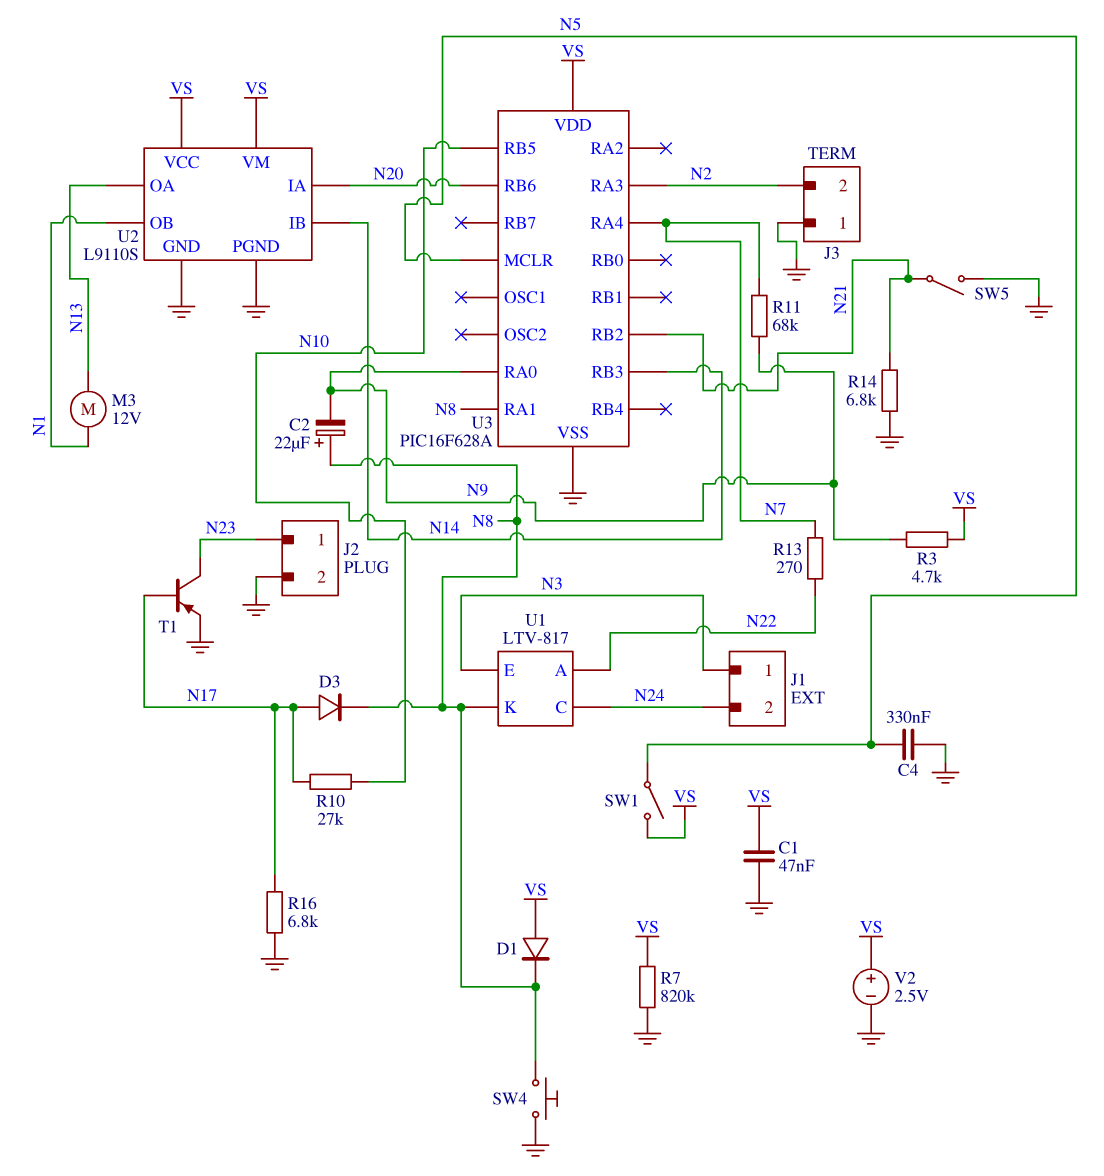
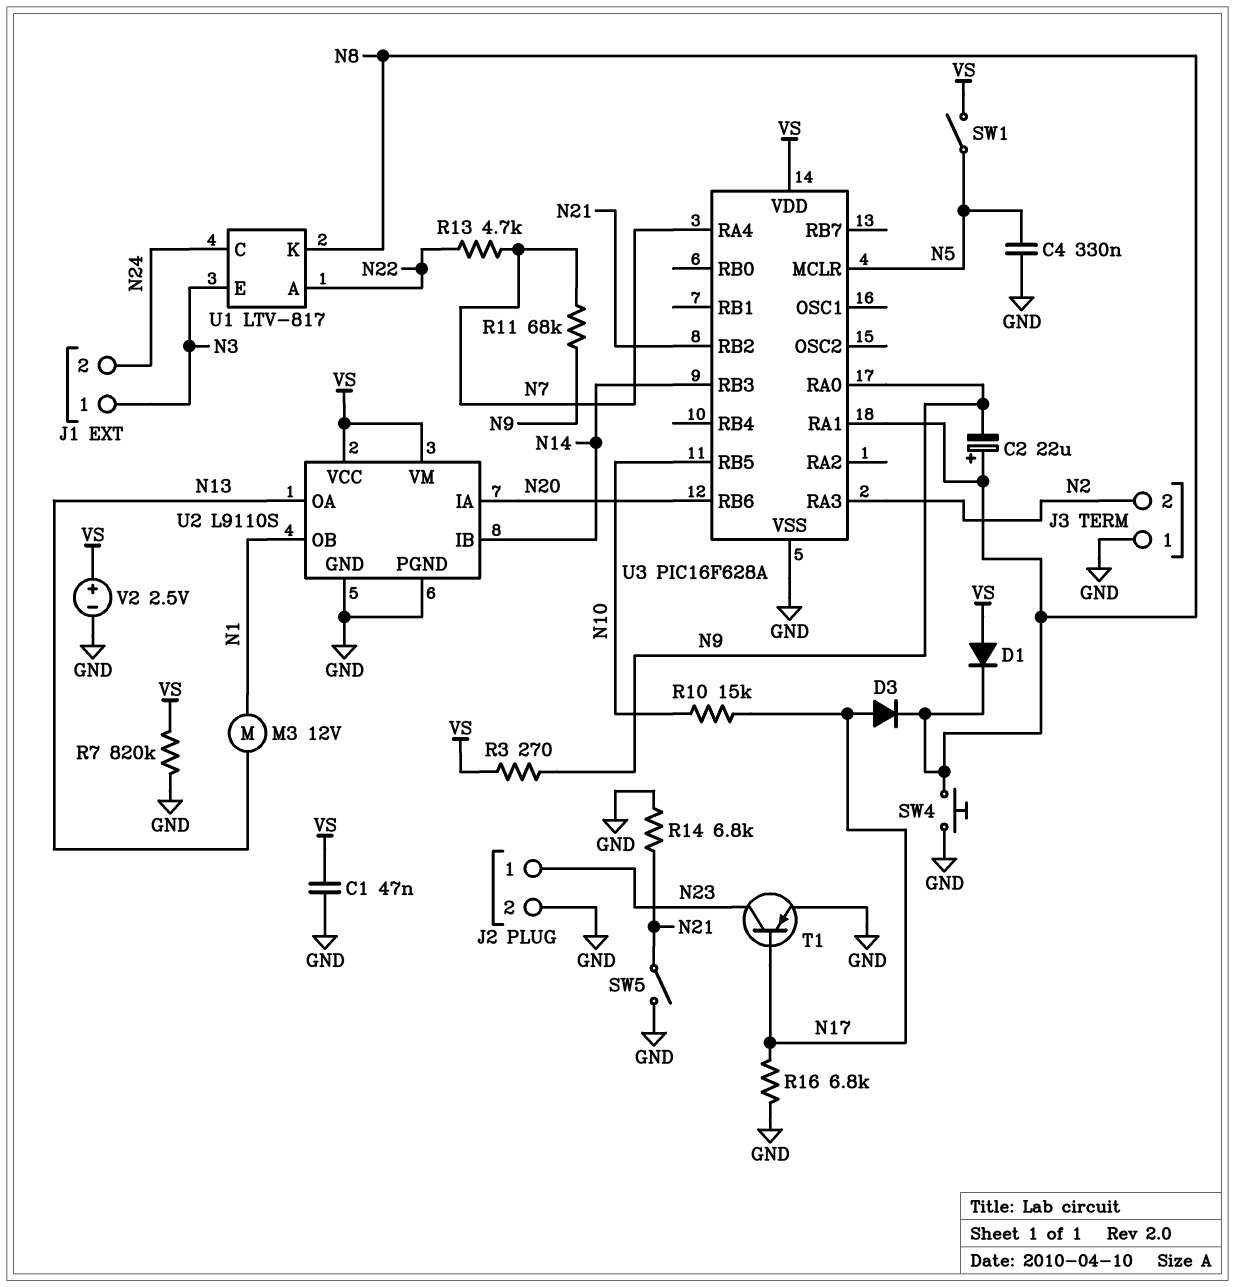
R3: 4.7k (N9, VS) -> 270 (N9, VS)
R10: 27k (N10, N17) -> 15k (N10, N17)
R13: 270 (N7, N22) -> 4.7k (N7, N22)

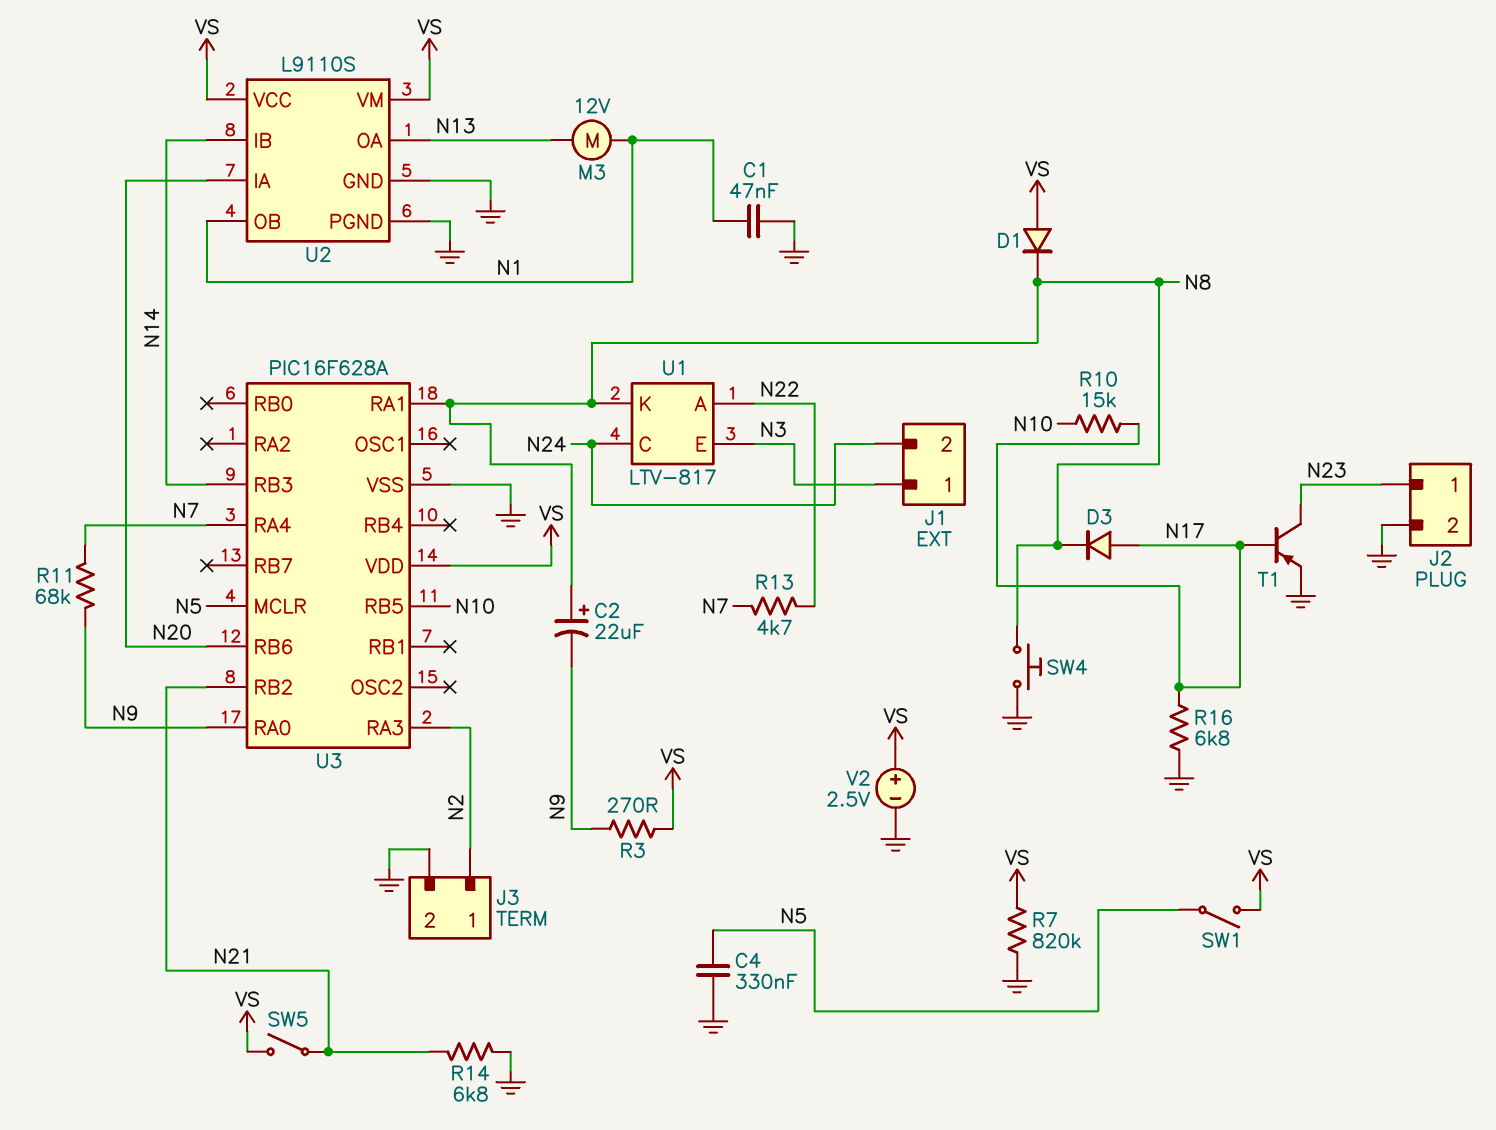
C1: 47nF (GND, VS) -> 47nF (GND, N1)
J3 pin 1: GND -> N2
J3 pin 2: N2 -> GND
SW5: switch (GND, N21) -> switch (N21, VS)

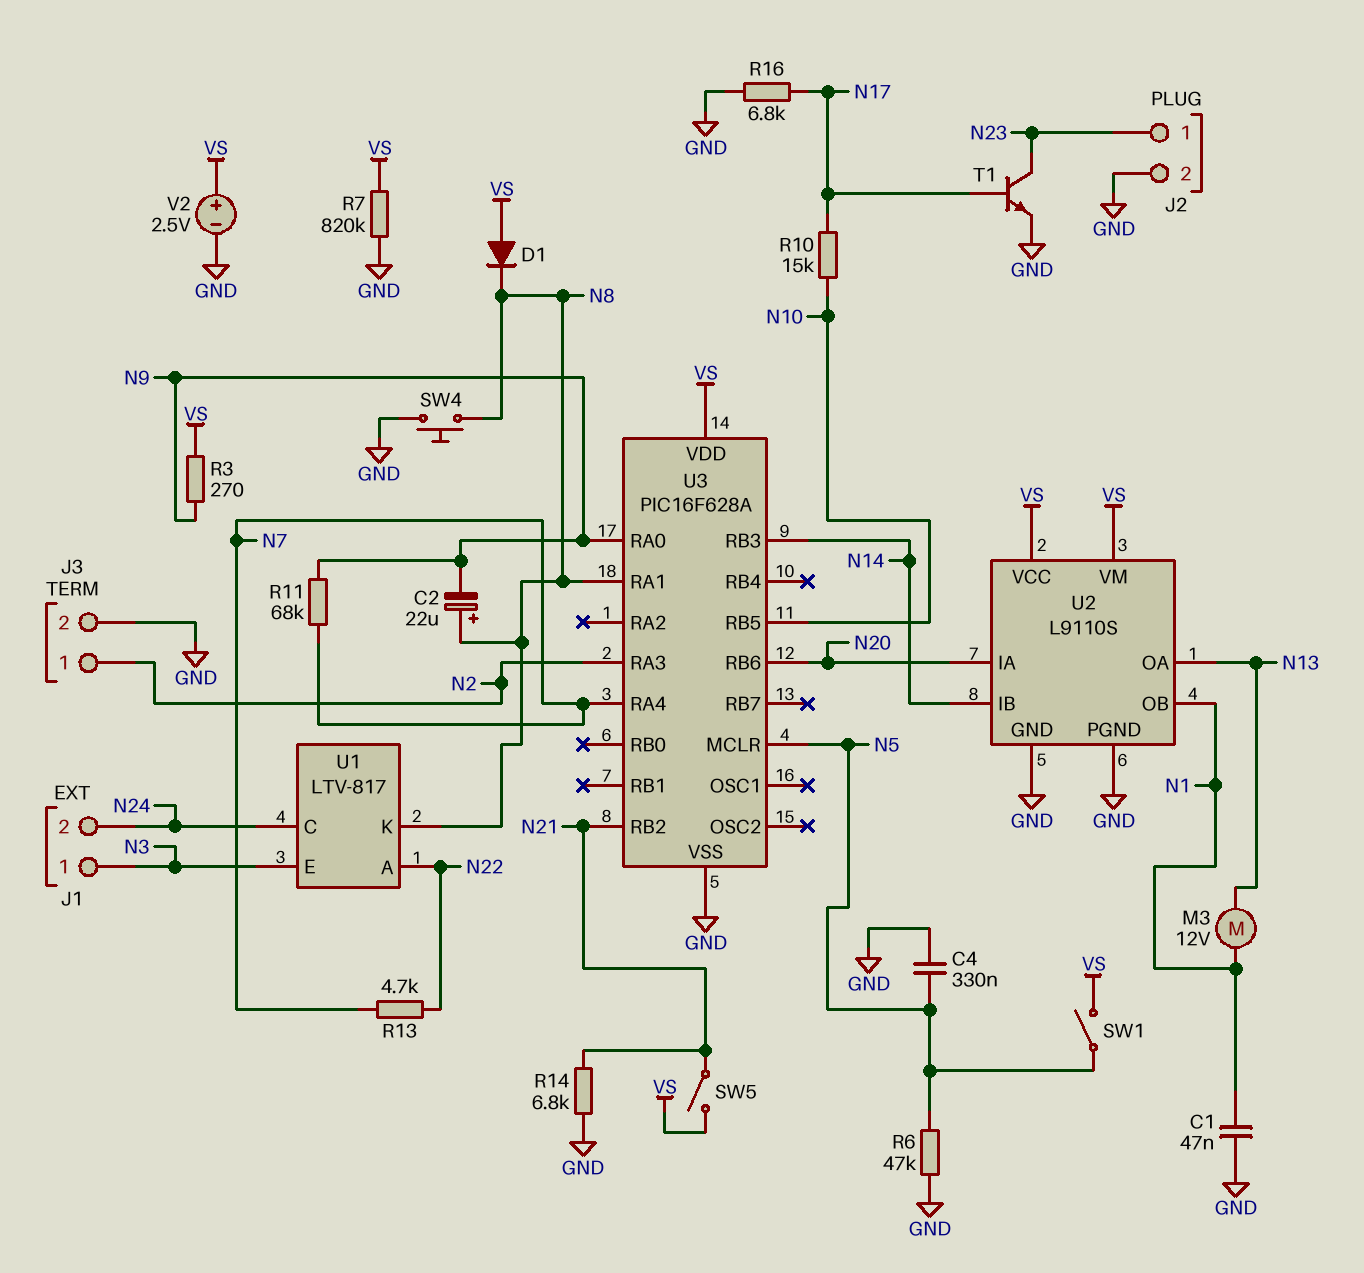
D3: diode (A N17, K N8) -> none
R6: none -> 47k (GND, N5)
T1: PNP (B N17, C N23, E GND) -> NPN (B N17, C N23, E GND)

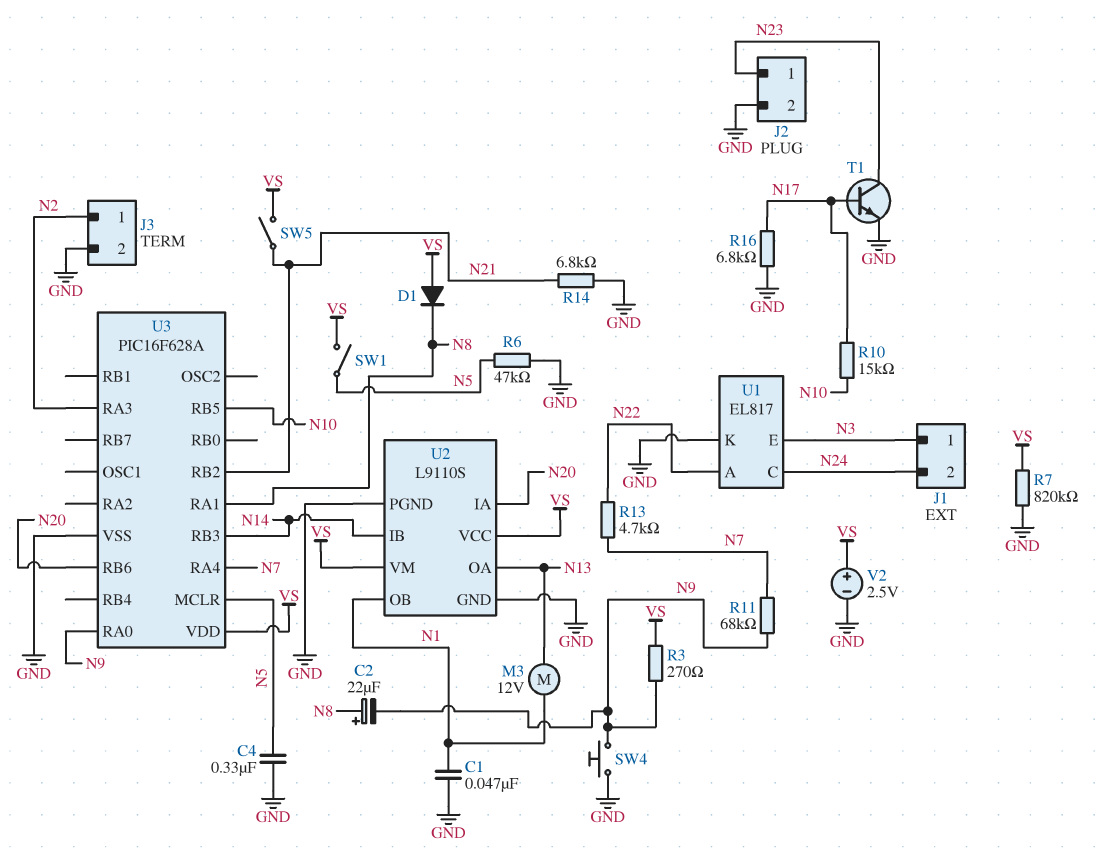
SW4: button (GND, N8) -> button (GND, N9)
U1: LTV-817 -> EL817
U1 pin K: N8 -> GND

